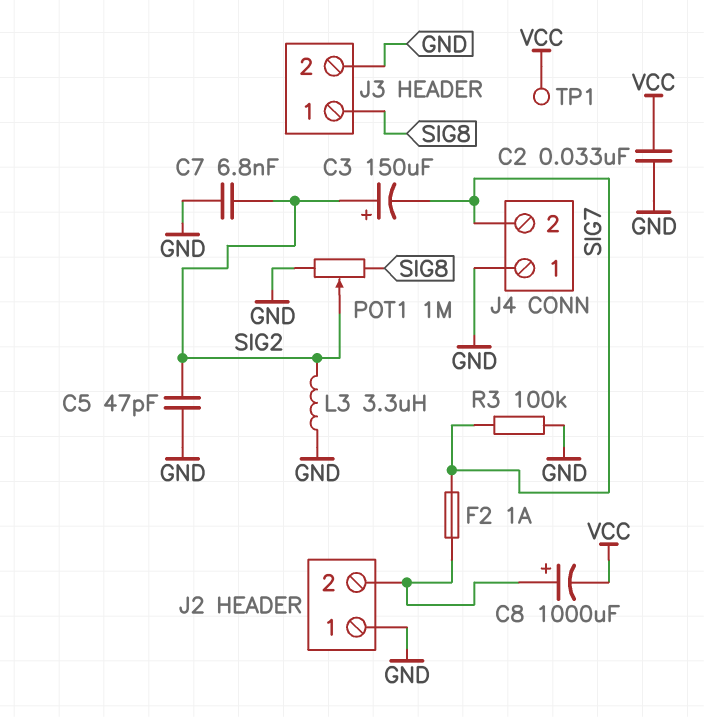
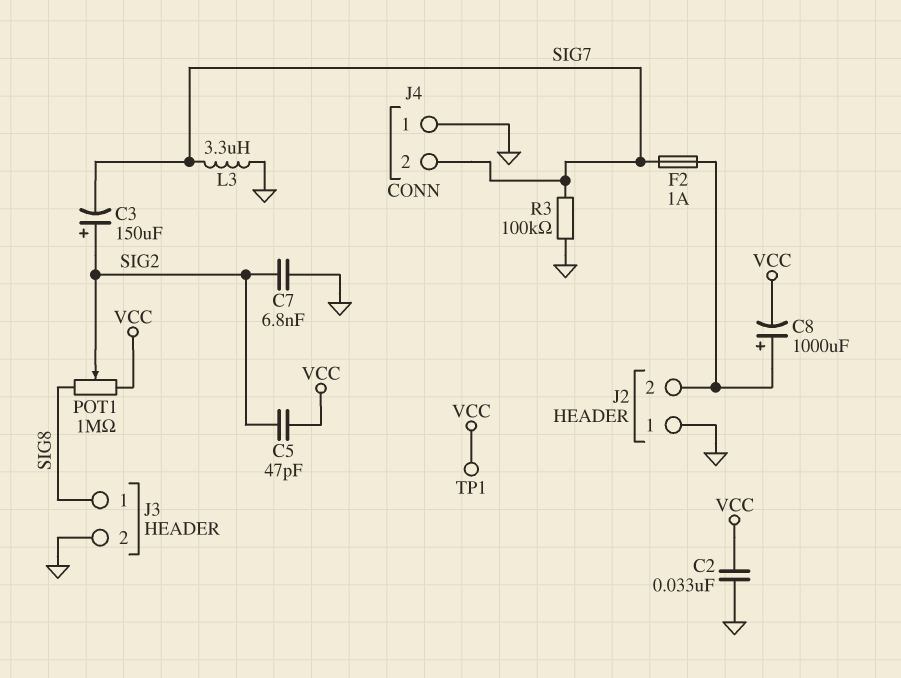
C5: 47pF (GND, SIG2) -> 47pF (SIG2, VCC)
L3: 3.3uH (GND, SIG2) -> 3.3uH (GND, SIG7)
POT1: 1M (GND, SIG8, wiper SIG2) -> 1M (SIG8, VCC, wiper SIG2)

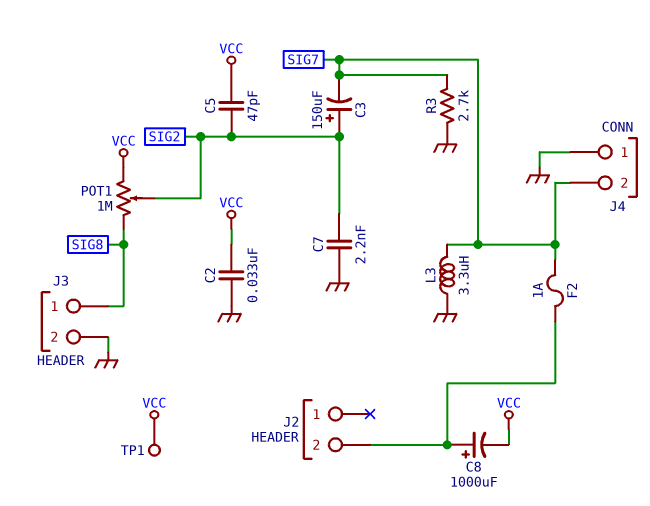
C7: 6.8nF (GND, SIG2) -> 2.2nF (GND, SIG2)
J2 pin 1: GND -> none
R3: 100k (GND, SIG7) -> 2.7k (GND, SIG7)

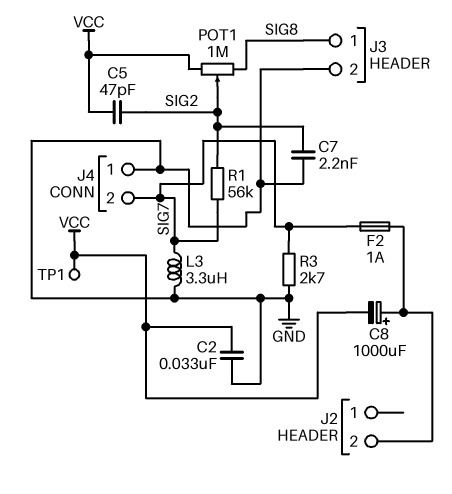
C3: 150uF (plus SIG2, minus SIG7) -> none
R1: none -> 56k (SIG2, SIG7)

